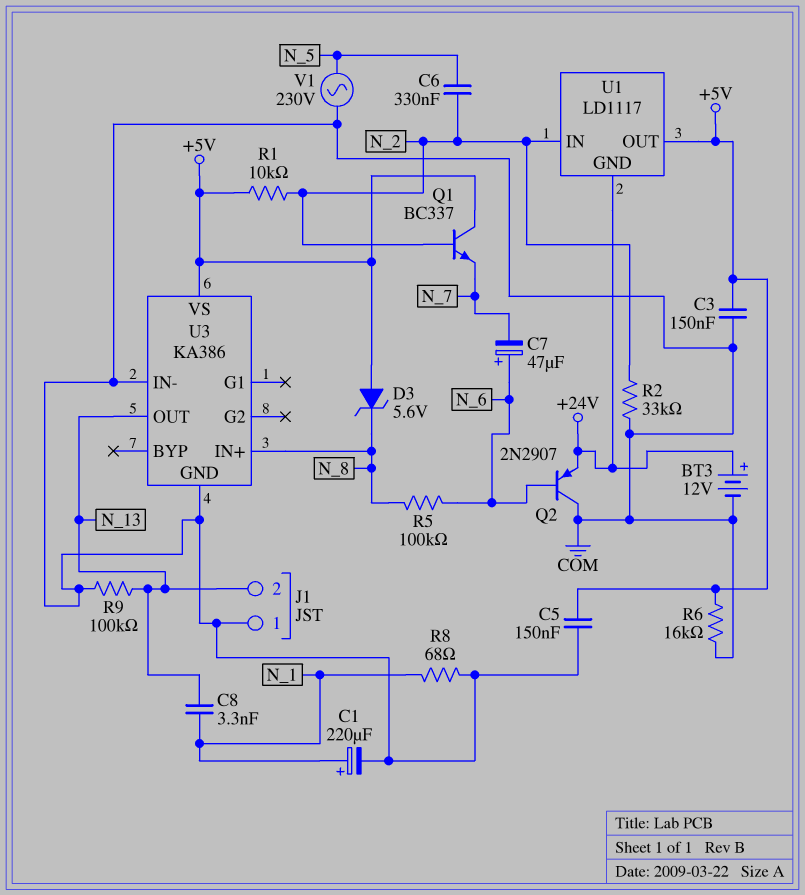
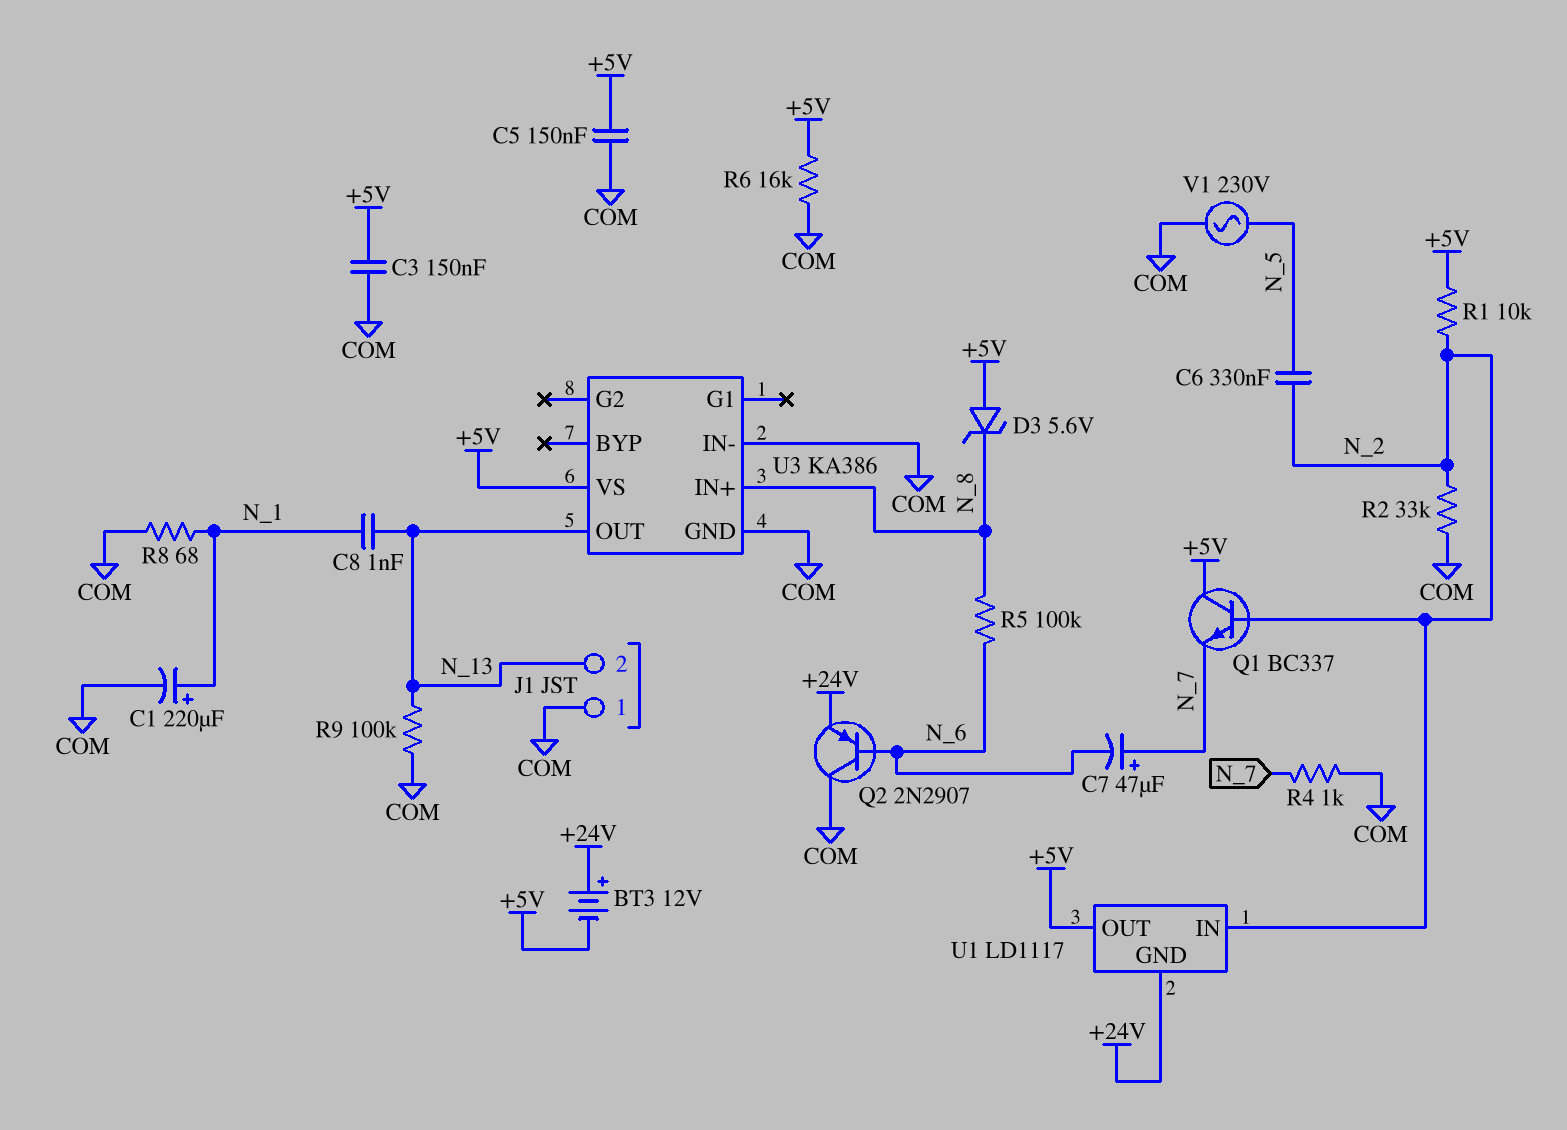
BT3: 12V (plus +24V, minus COM) -> 12V (plus +24V, minus +5V)
C7: 47uF (plus N_6, minus N_7) -> 47uF (plus N_7, minus N_6)
C8: 3.3nF (N_1, N_13) -> 1nF (N_1, N_13)
R4: none -> 1k (COM, N_7)

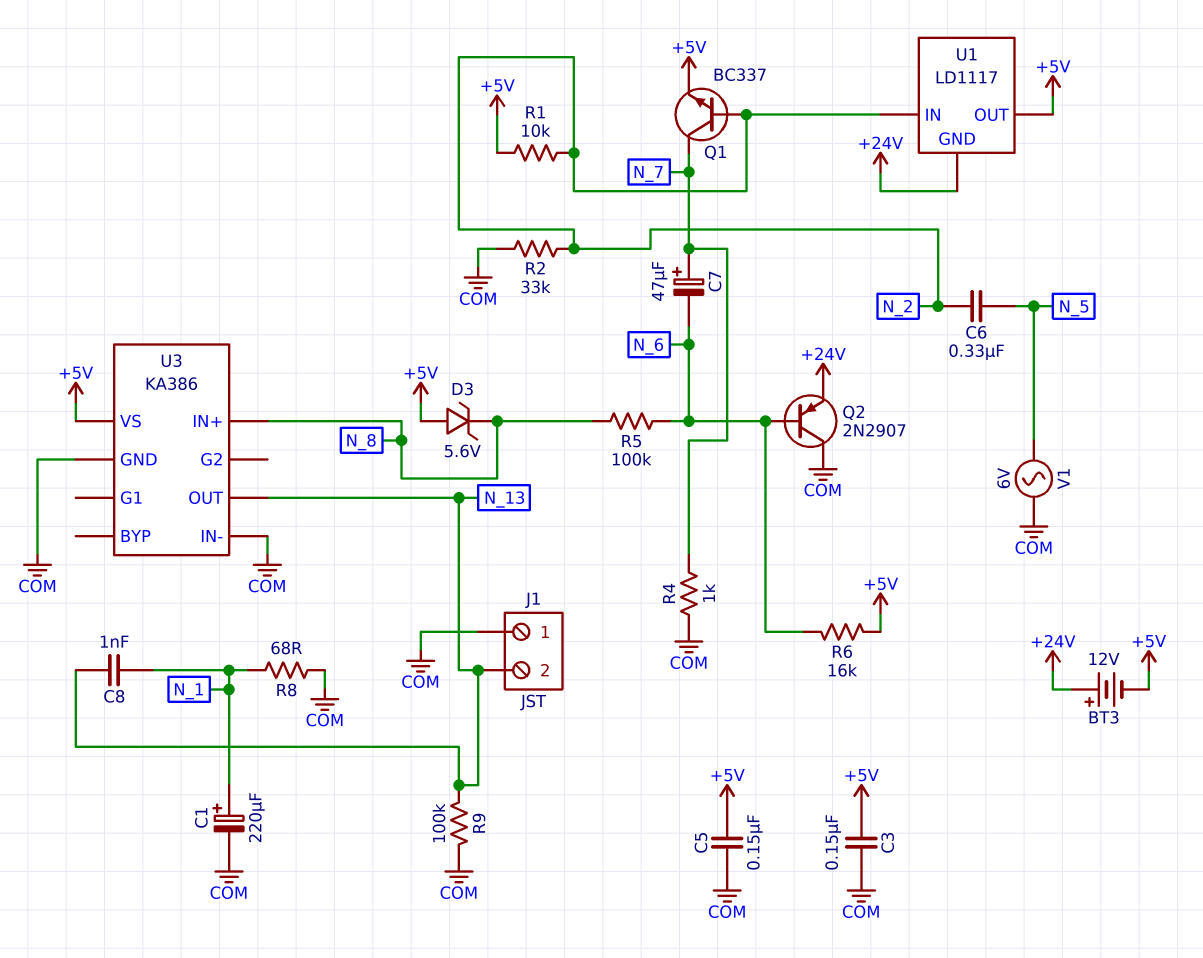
Q1: NPN BC337 (B N_2, C +5V, E N_7) -> NPN BC337 (B N_2, C N_7, E +5V)
R6: 16k (+5V, COM) -> 16k (+5V, N_6)
V1: AC 230V (COM, N_5) -> AC 6V (COM, N_5)

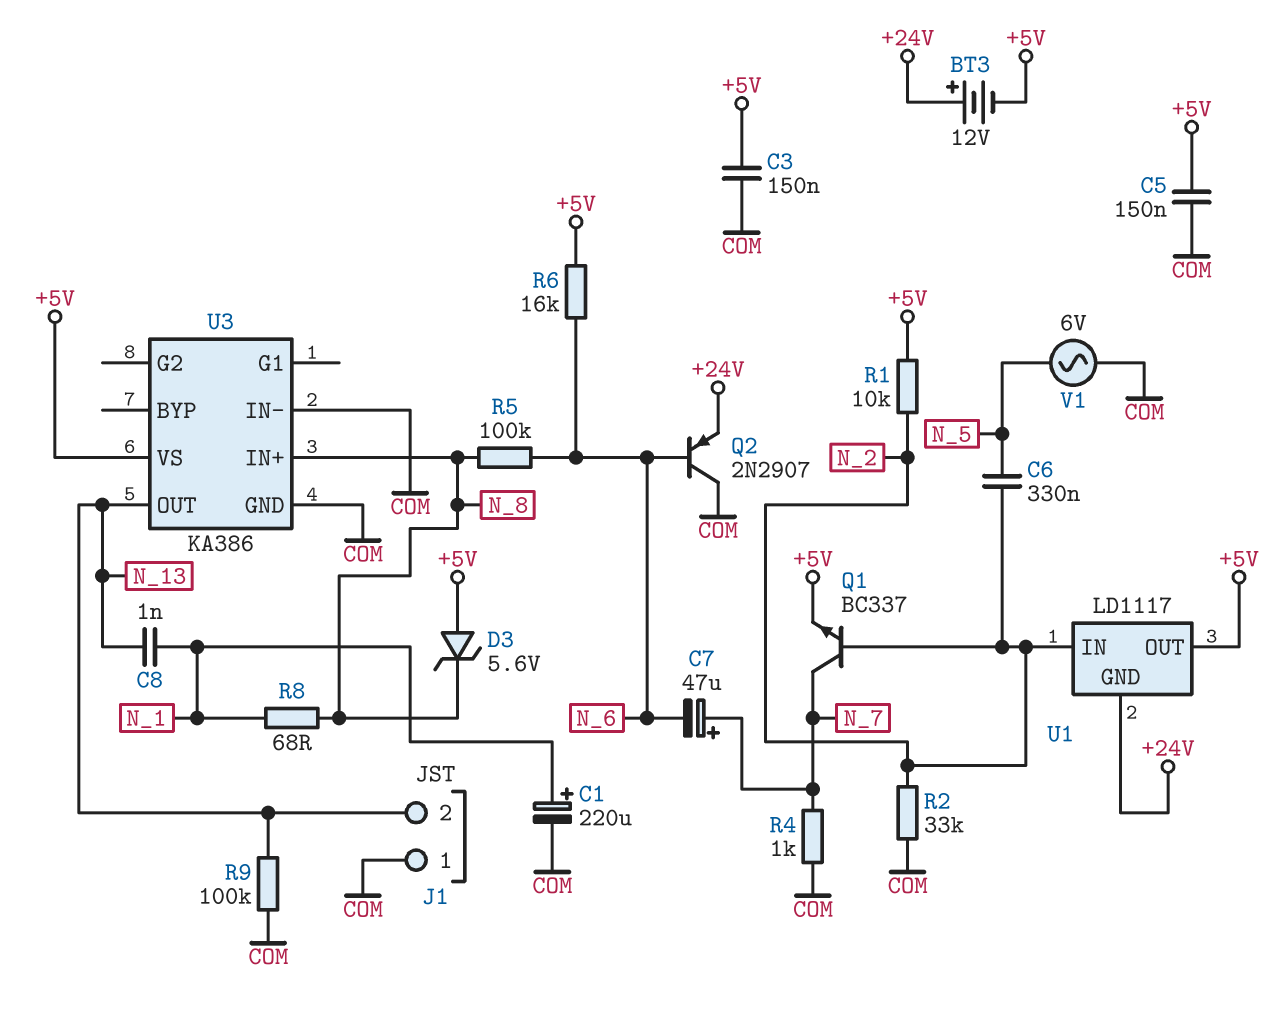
R8: 68 (COM, N_1) -> 68 (N_1, N_8)

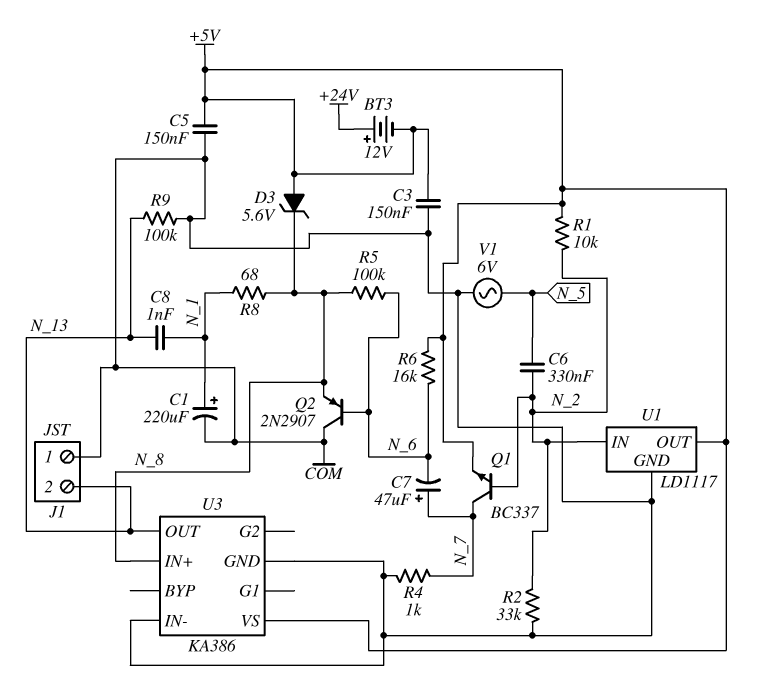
Q2: PNP 2N2907 (B N_6, C COM, E +24V) -> PNP 2N2907 (B N_6, C COM, E N_8)
U1 pin GND: +24V -> COM

